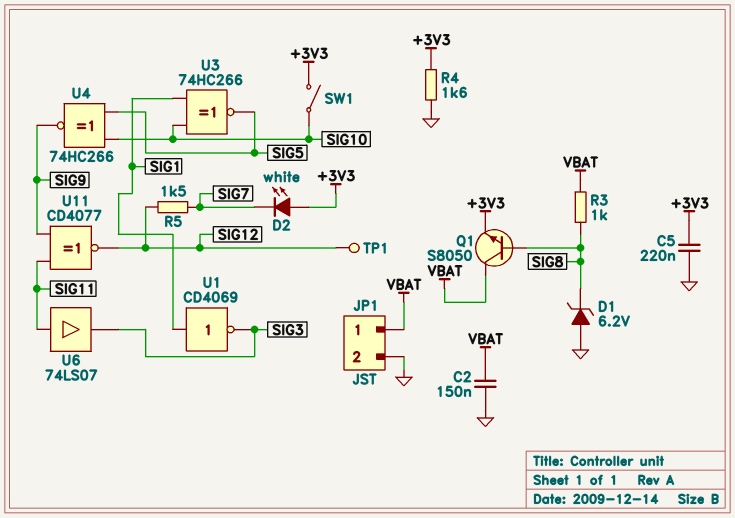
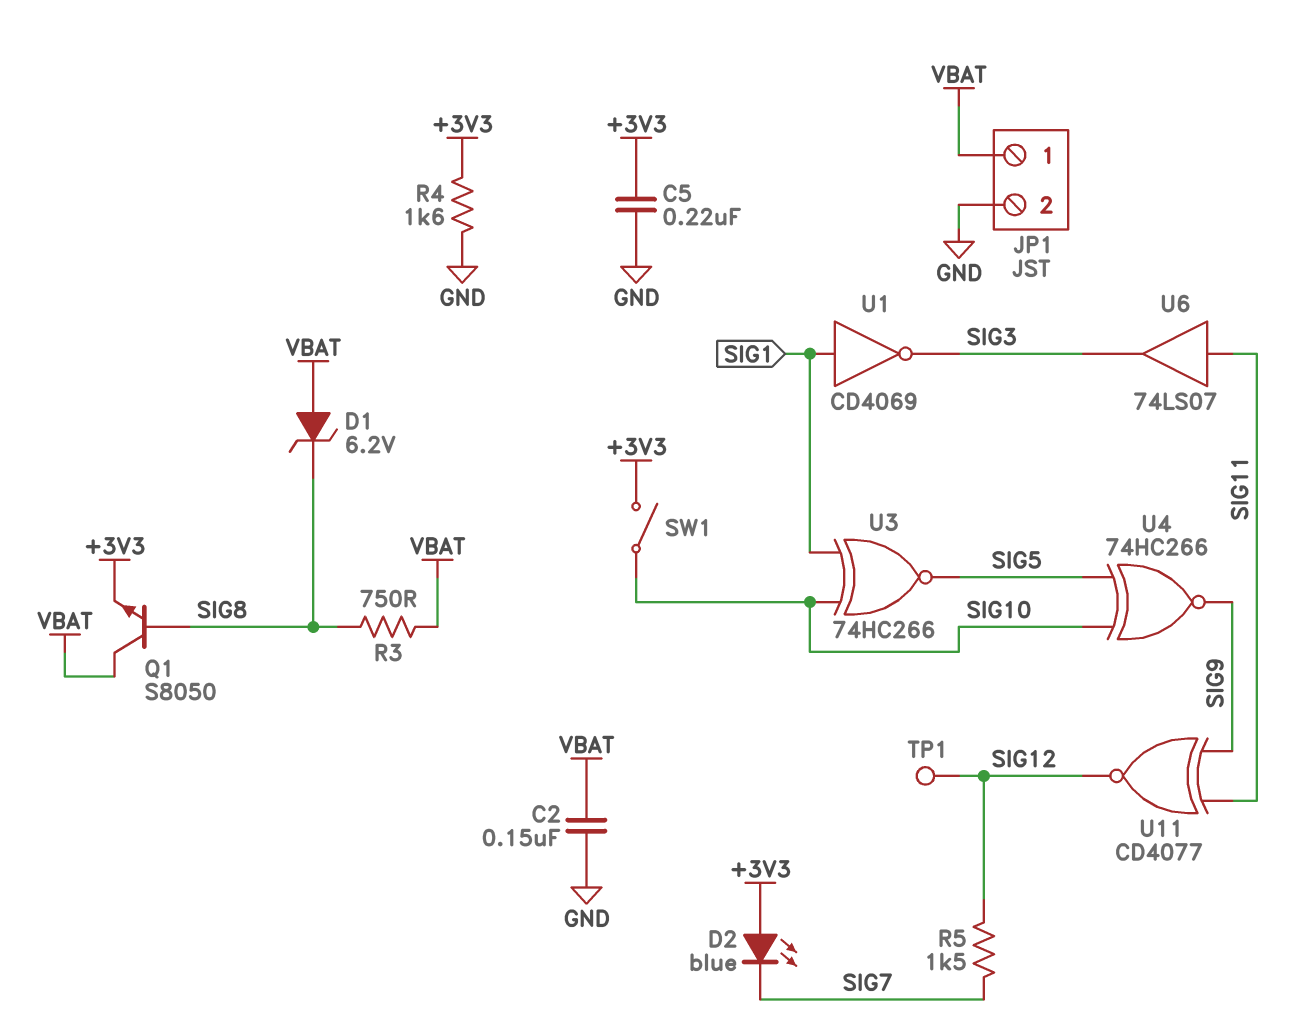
D1: zener 6.2V (A GND, K SIG8) -> zener 6.2V (A VBAT, K SIG8)
D2: LED white (A +3V3, K SIG7) -> LED blue (A +3V3, K SIG7)
R3: 1k (SIG8, VBAT) -> 750 (SIG8, VBAT)

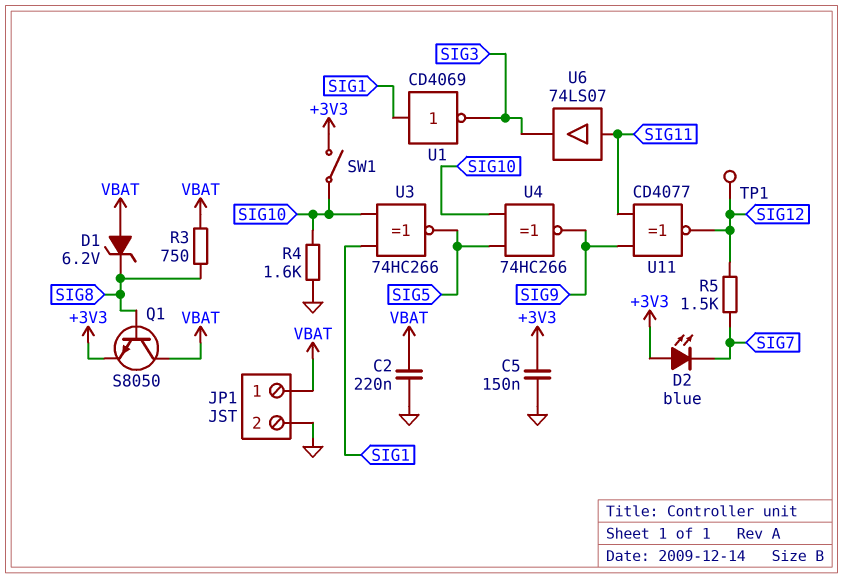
C2: 150nF (GND, VBAT) -> 220nF (GND, VBAT)
C5: 220nF (+3V3, GND) -> 150nF (+3V3, GND)
R4: 1.6k (+3V3, GND) -> 1.6k (GND, SIG10)

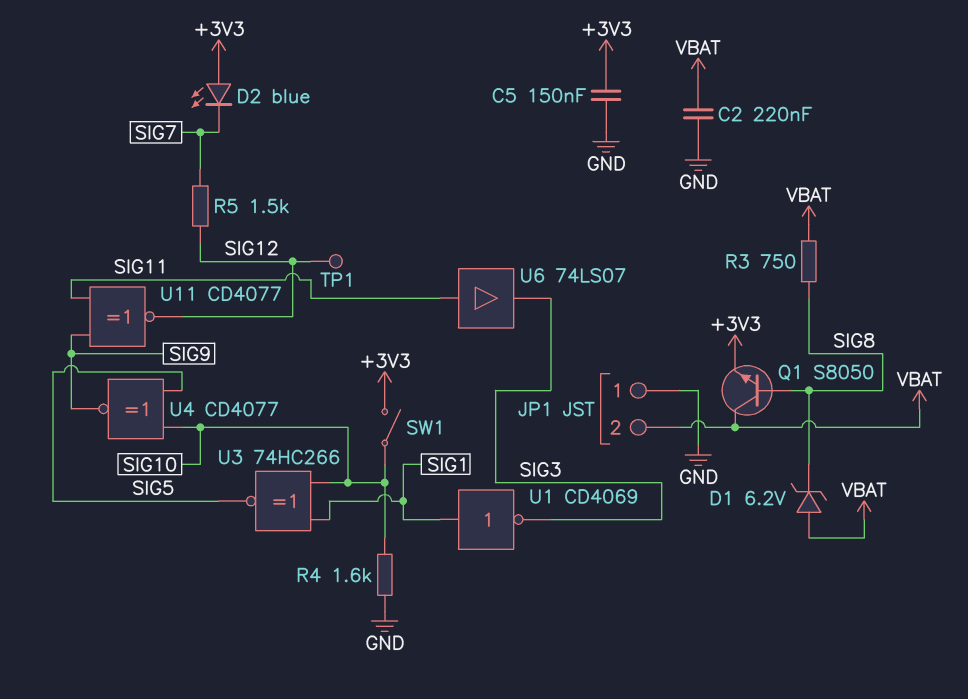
JP1 pin 1: VBAT -> GND
JP1 pin 2: GND -> VBAT
U4: XNOR 74HC266 (in SIG5, in SIG10, out SIG9) -> XNOR CD4077 (in SIG5, in SIG10, out SIG9)

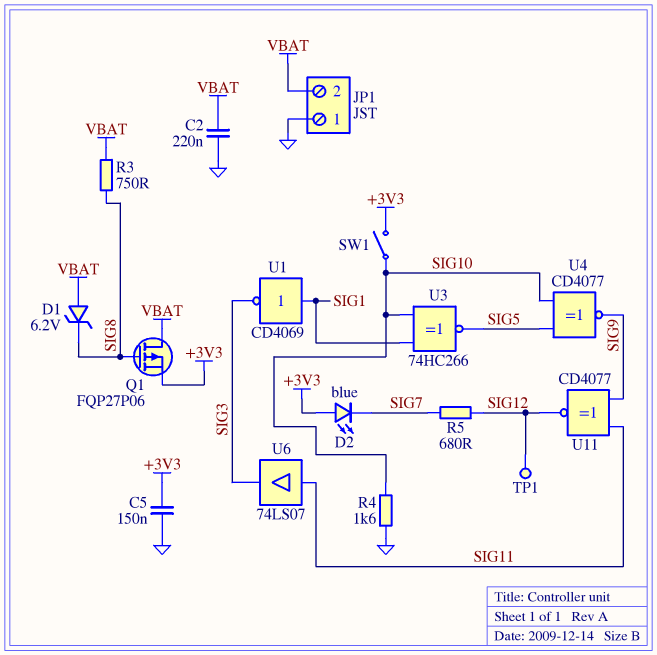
Q1: NPN S8050 (B SIG8, C VBAT, E +3V3) -> PMOS FQP27P06 (G SIG8, D VBAT, S +3V3)
R5: 1.5k (SIG7, SIG12) -> 680 (SIG7, SIG12)

